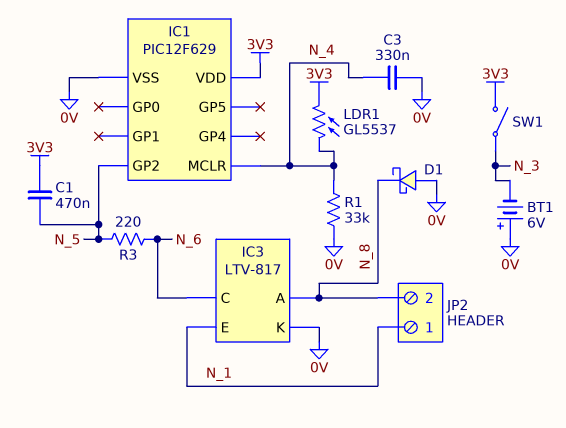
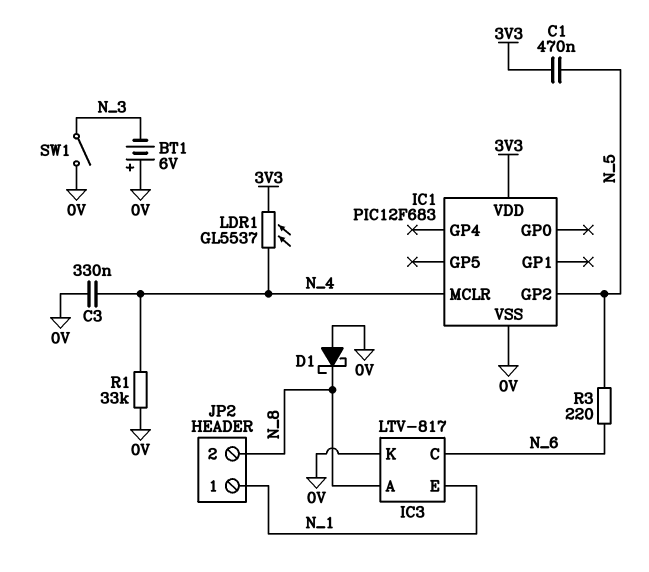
IC1: PIC12F629 -> PIC12F683
SW1: switch (3V3, N_3) -> switch (0V, N_3)

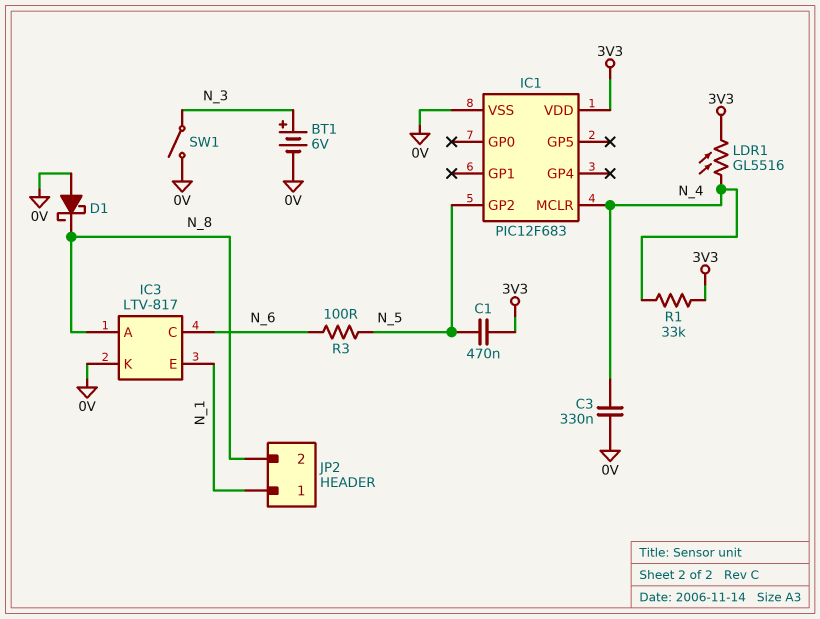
BT1: 6V (plus 0V, minus N_3) -> 6V (plus N_3, minus 0V)
LDR1: GL5537 (3V3, N_4) -> GL5516 (3V3, N_4)
R1: 33k (0V, N_4) -> 33k (3V3, N_4)
R3: 220 (N_5, N_6) -> 100 (N_5, N_6)

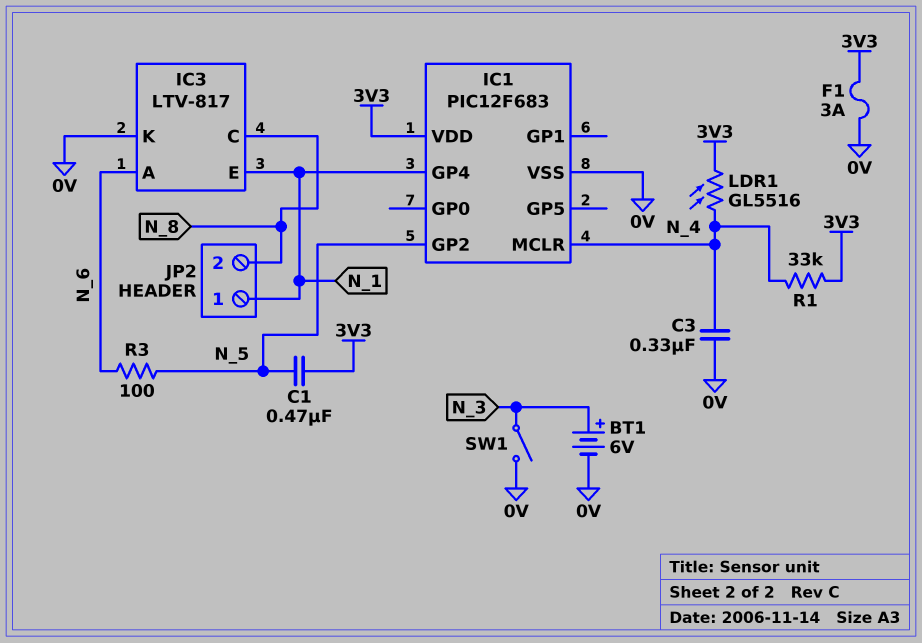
D1: schottky (A 0V, K N_8) -> none
F1: none -> 3A (0V, 3V3)
IC1 pin GP4: none -> N_1
IC3 pin A: N_8 -> N_6
IC3 pin C: N_6 -> N_8

